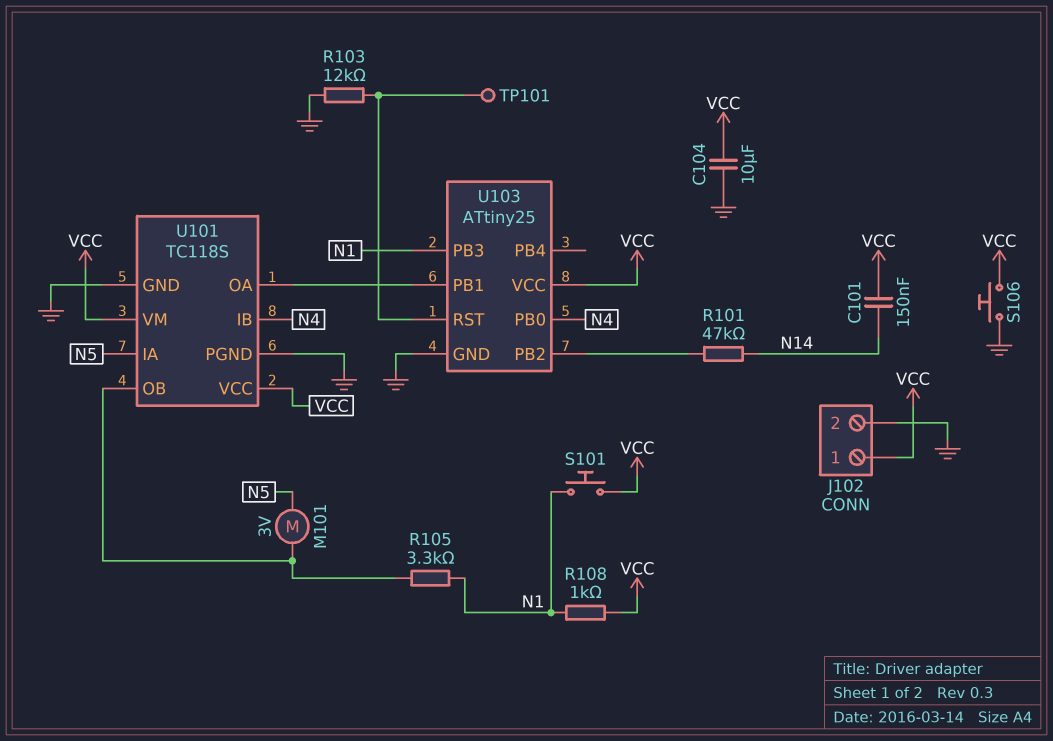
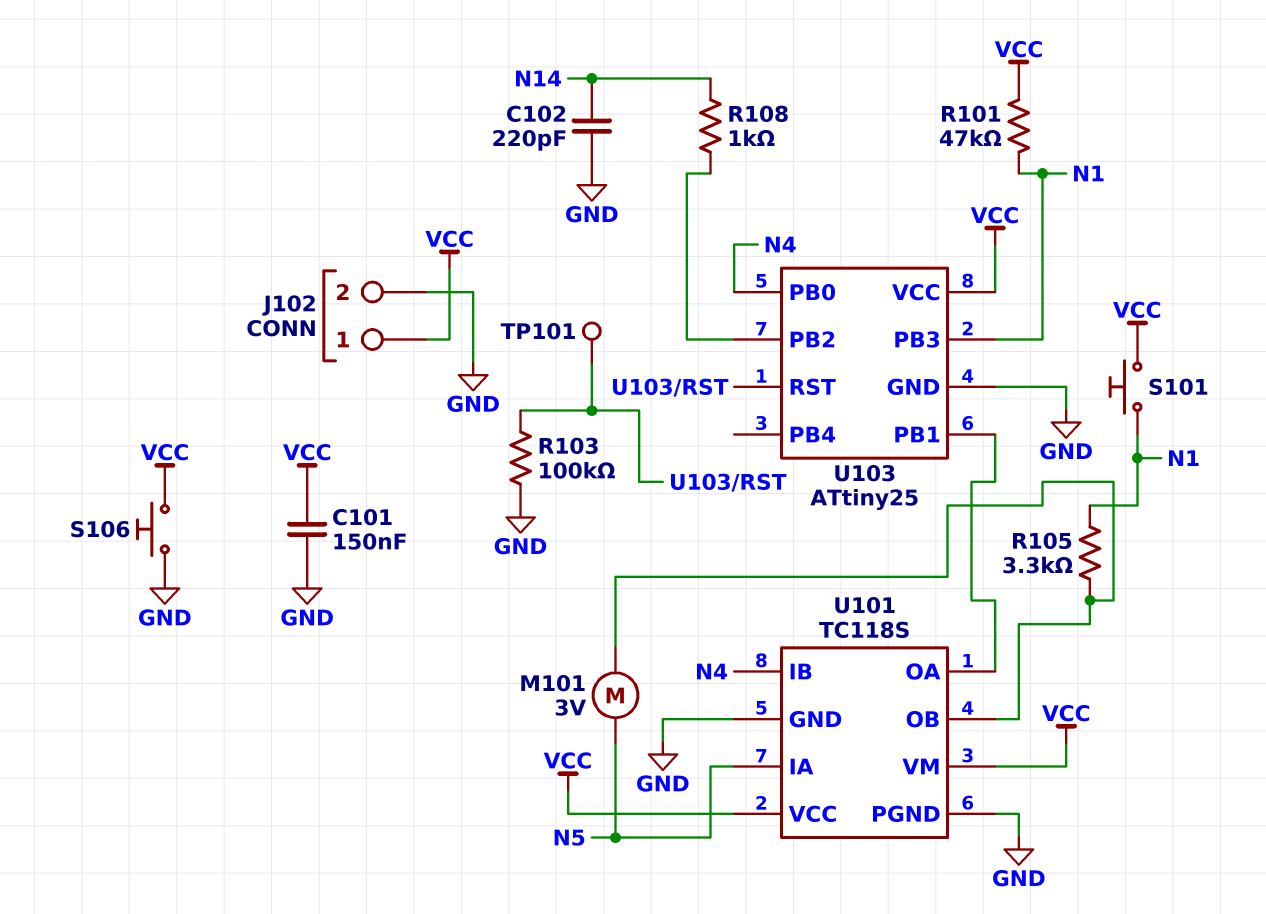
C101: 150nF (N14, VCC) -> 150nF (GND, VCC)
C102: none -> 220pF (GND, N14)
C104: 10uF (GND, VCC) -> none
R101: 47k (N14, U103/PB2) -> 47k (N1, VCC)
R103: 12k (GND, U103/RST) -> 100k (GND, U103/RST)
R108: 1k (N1, VCC) -> 1k (N14, U103/PB2)

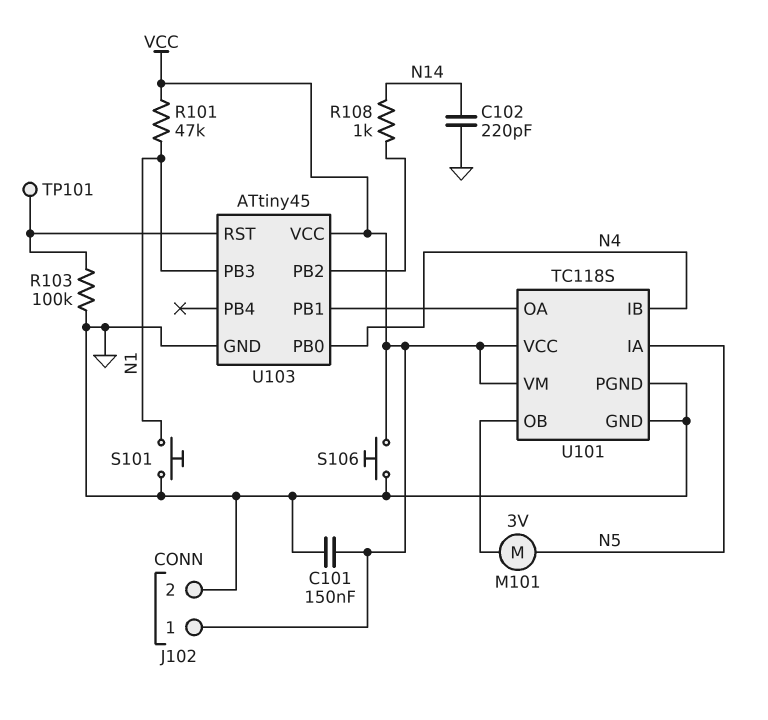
R105: 3.3k (N1, U101/OB) -> none
S101: button (N1, VCC) -> button (GND, N1)
U103: ATtiny25 -> ATtiny45

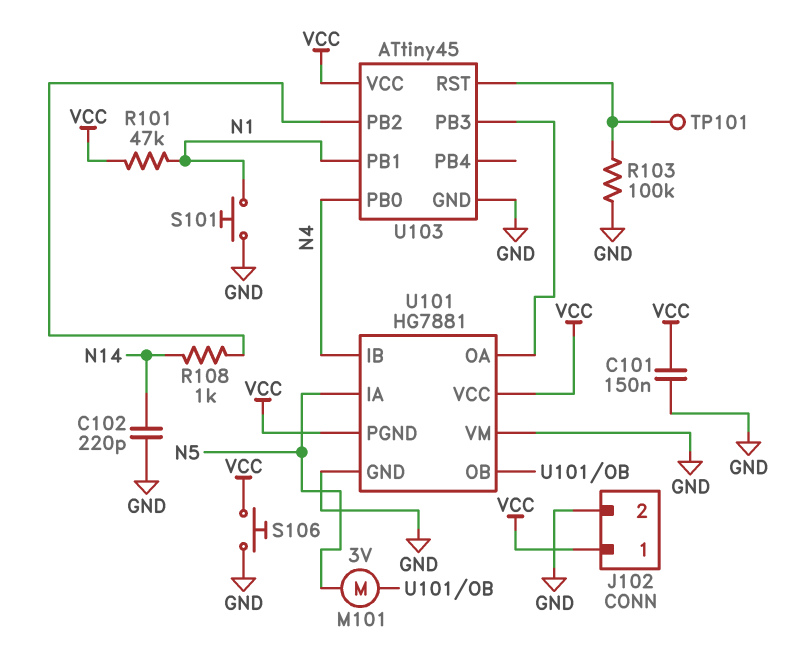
U101: TC118S -> HG7881
U101 pin PGND: GND -> VCC
U101 pin VM: VCC -> GND
U103 pin PB1: U101/OA -> N1
U103 pin PB3: N1 -> U101/OA

